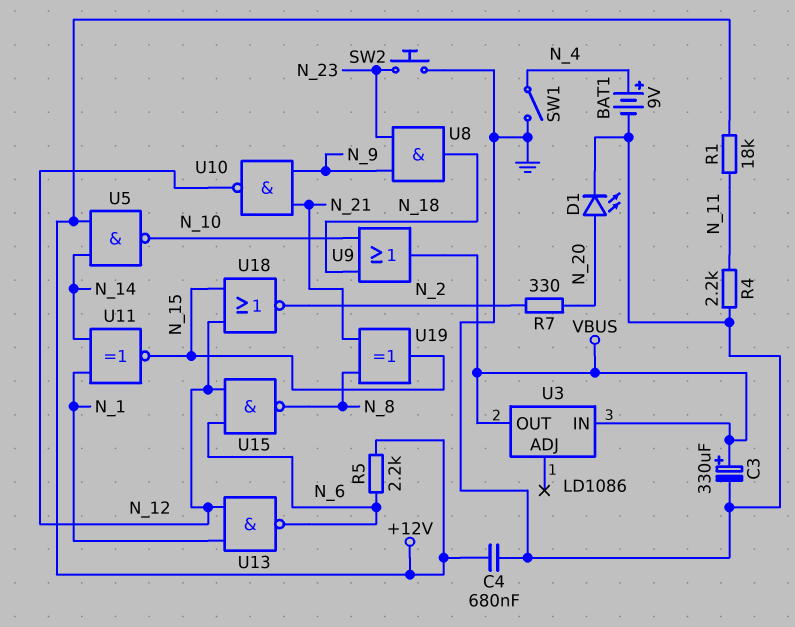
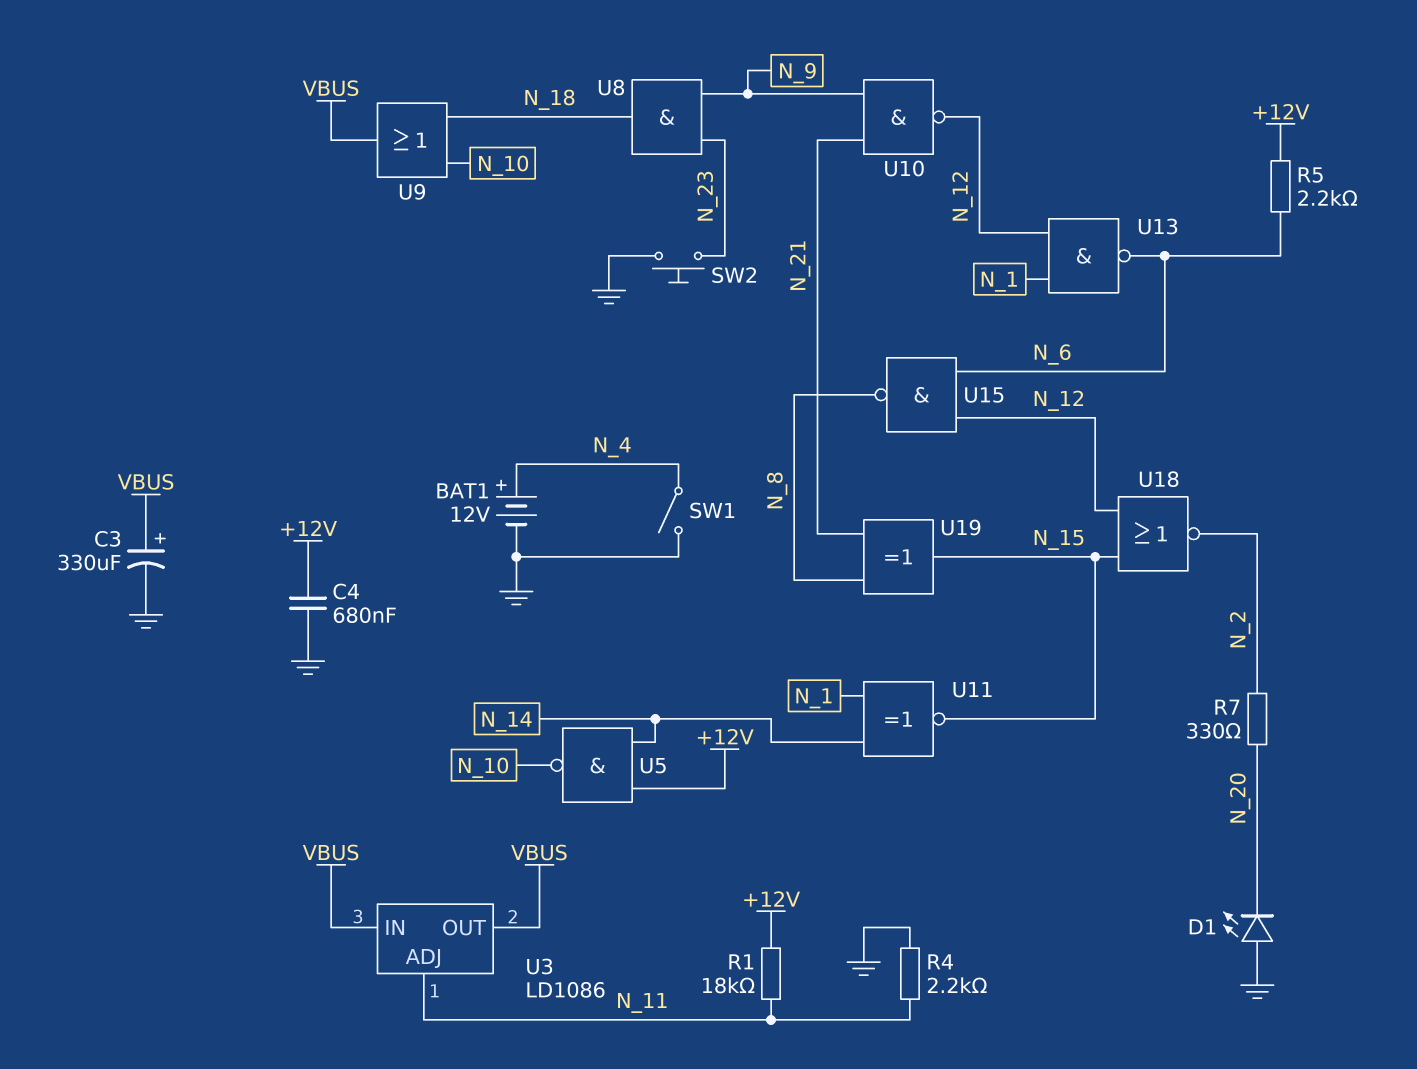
BAT1: 9V (plus N_4, minus GND) -> 12V (plus N_4, minus GND)
D1: LED (A N_20, K GND) -> LED (A GND, K N_20)
U3 pin ADJ: none -> N_11

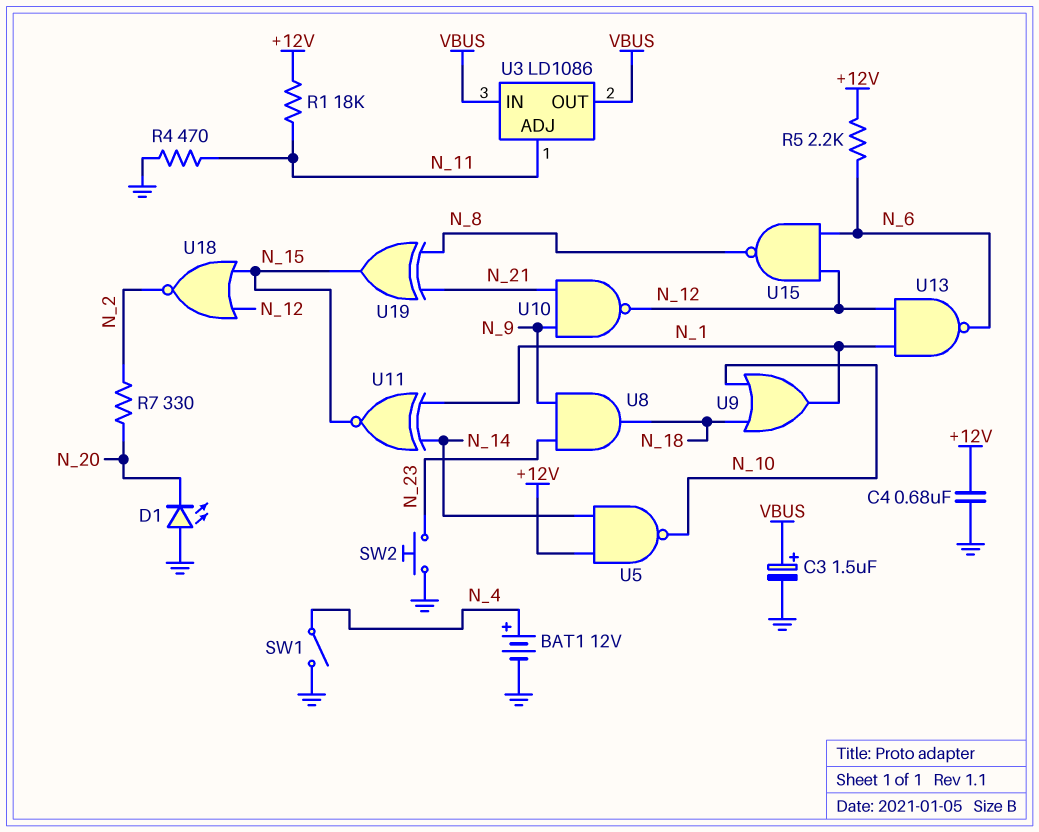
C3: 330uF (plus VBUS, minus GND) -> 1.5uF (plus VBUS, minus GND)
R4: 2.2k (GND, N_11) -> 470 (GND, N_11)
U9: OR (in N_10, in N_18, out VBUS) -> OR (in N_10, in N_18, out N_1)

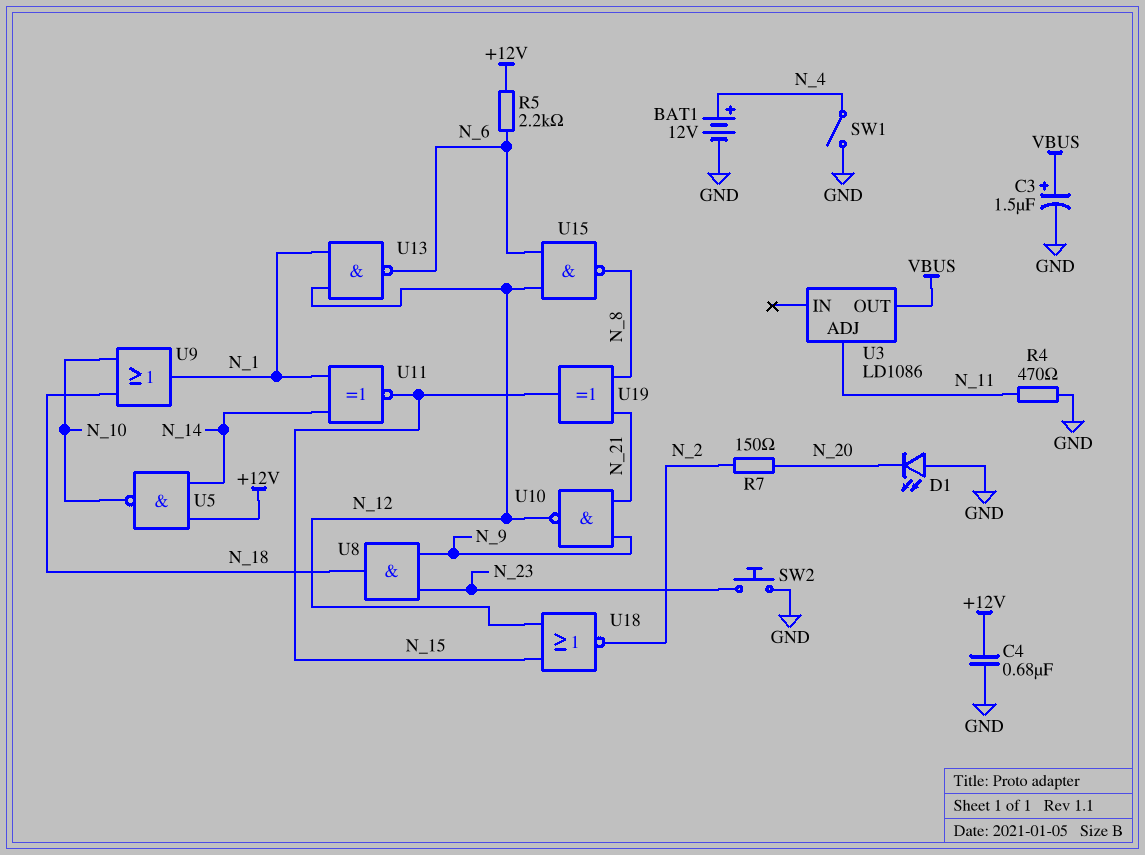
R1: 18k (+12V, N_11) -> none
R7: 330 (N_2, N_20) -> 150 (N_2, N_20)
U3 pin IN: VBUS -> none

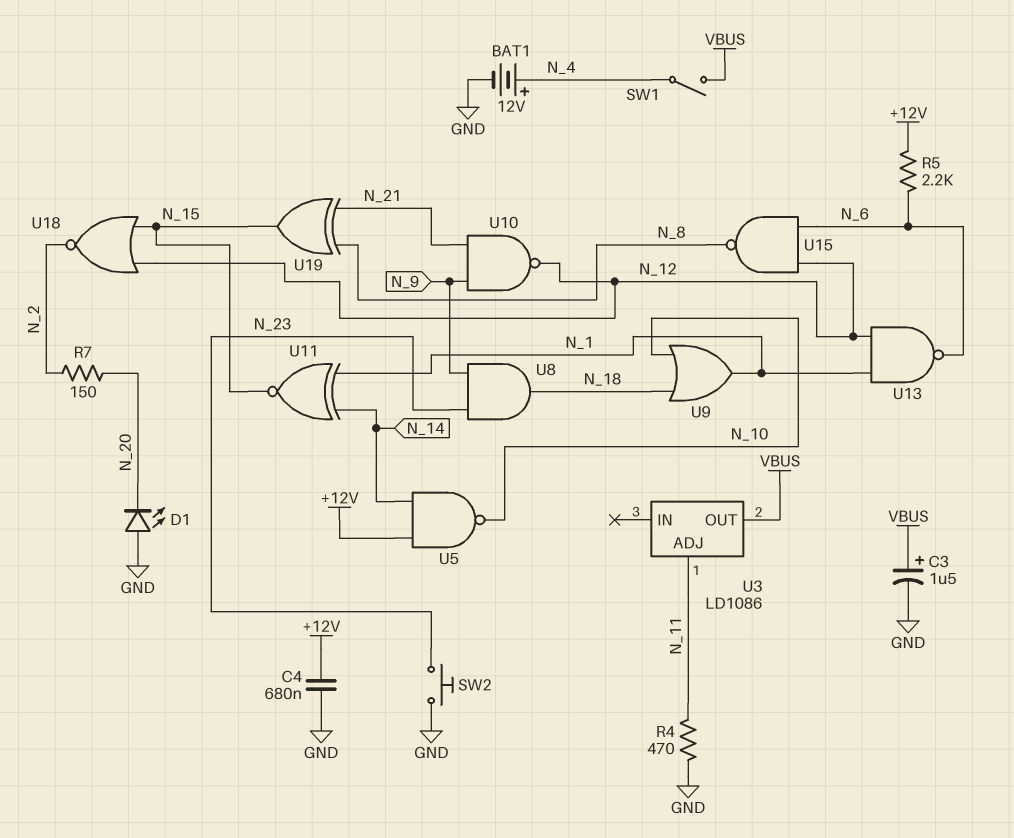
SW1: switch (GND, N_4) -> switch (N_4, VBUS)

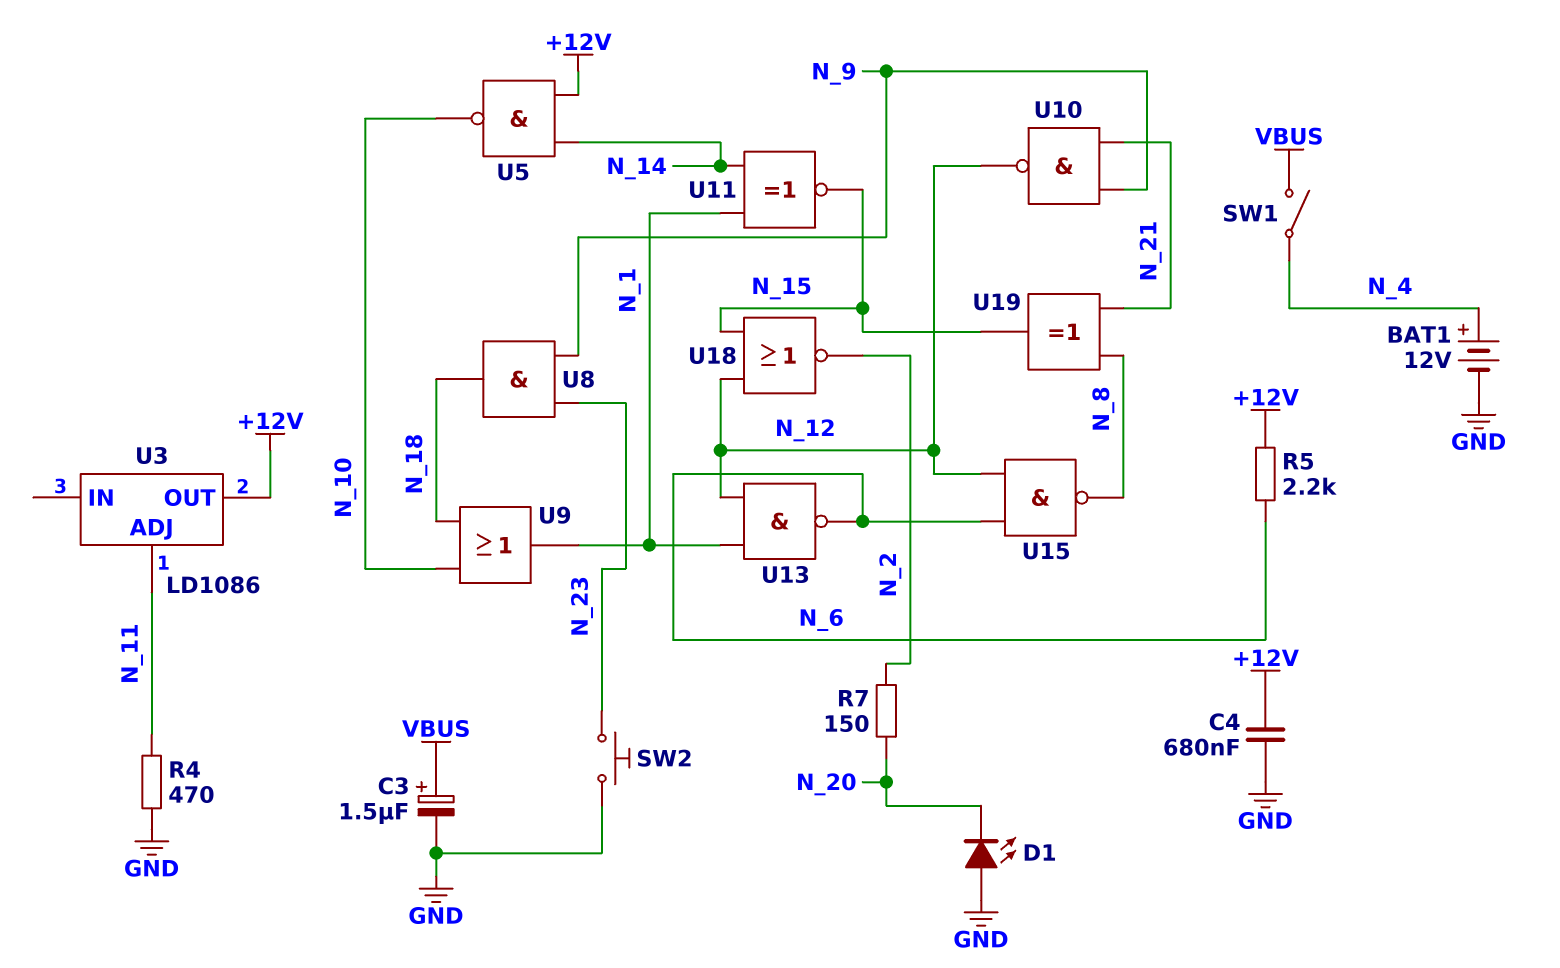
U3 pin OUT: VBUS -> +12V

